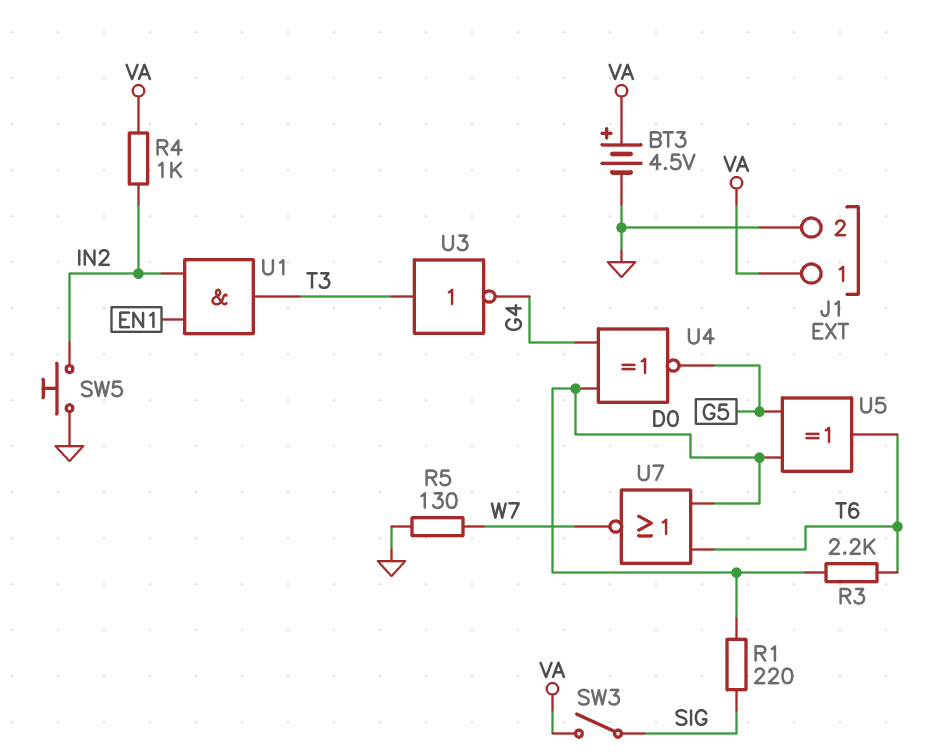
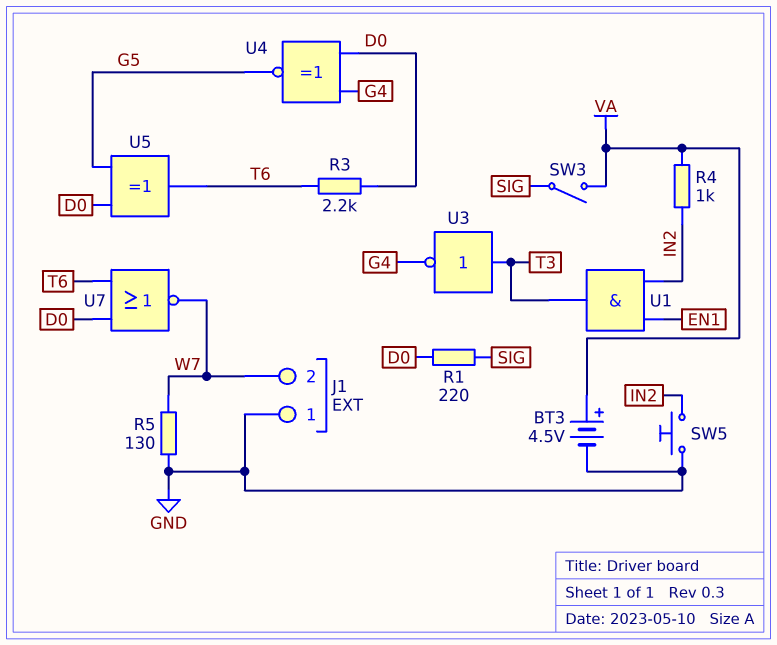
J1 pin 1: VA -> GND
J1 pin 2: GND -> W7

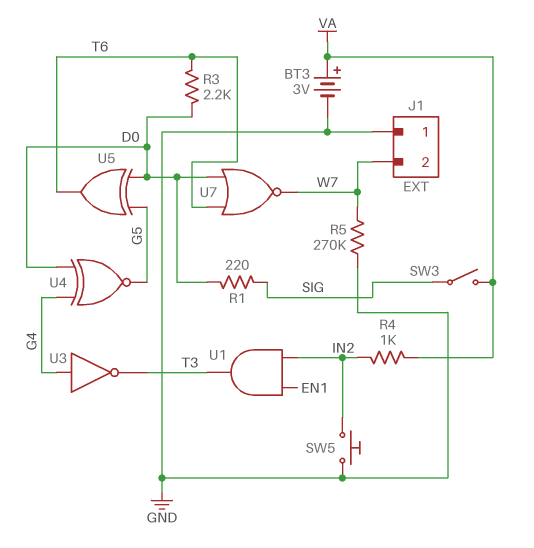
BT3: 4.5V (plus VA, minus GND) -> 3V (plus VA, minus GND)
R5: 130 (GND, W7) -> 270k (GND, W7)
U3: NOT (in T3, out G4) -> NOT (in G4, out T3)

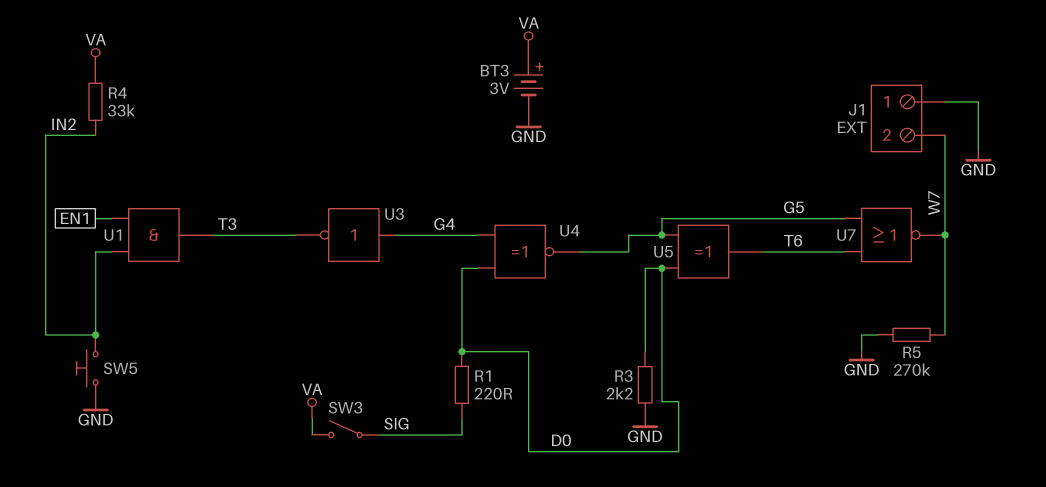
R3: 2.2k (D0, T6) -> 2.2k (D0, GND)
R4: 1k (IN2, VA) -> 33k (IN2, VA)
U7: NOR (in D0, in T6, out W7) -> NOR (in G5, in T6, out W7)

